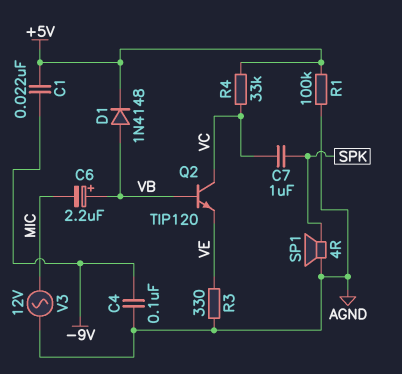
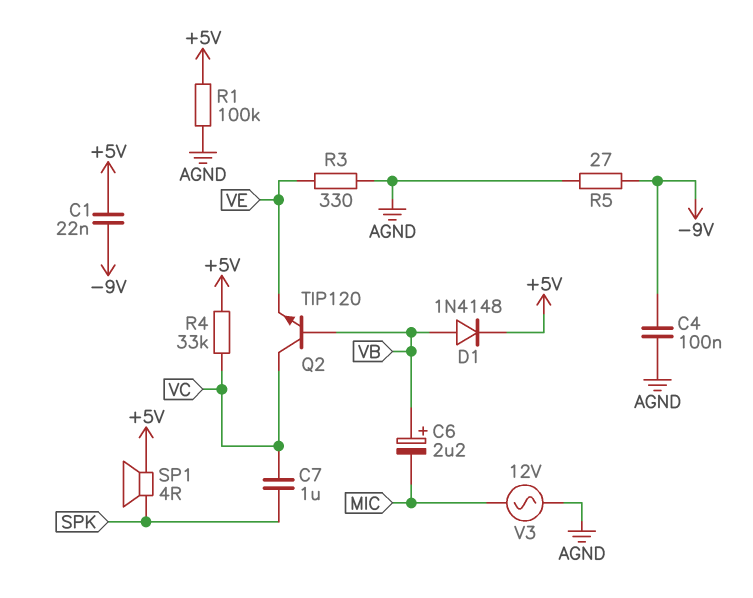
R5: none -> 27 (-9V, AGND)
SP1: speaker 4R (AGND, SPK) -> speaker 4R (+5V, SPK)

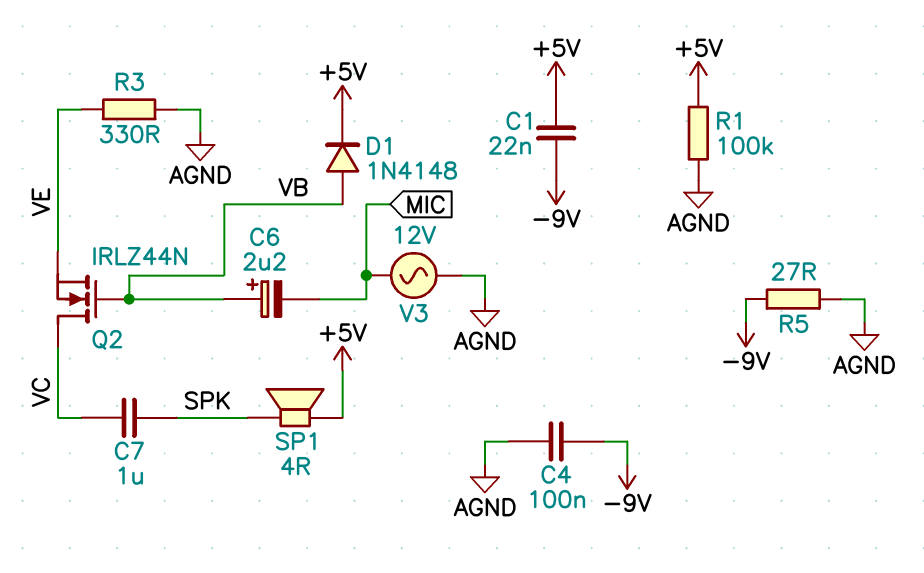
Q2: NPN TIP120 (B VB, C VC, E VE) -> NMOS IRLZ44N (G VB, D VC, S VE)
R4: 33k (+5V, VC) -> none

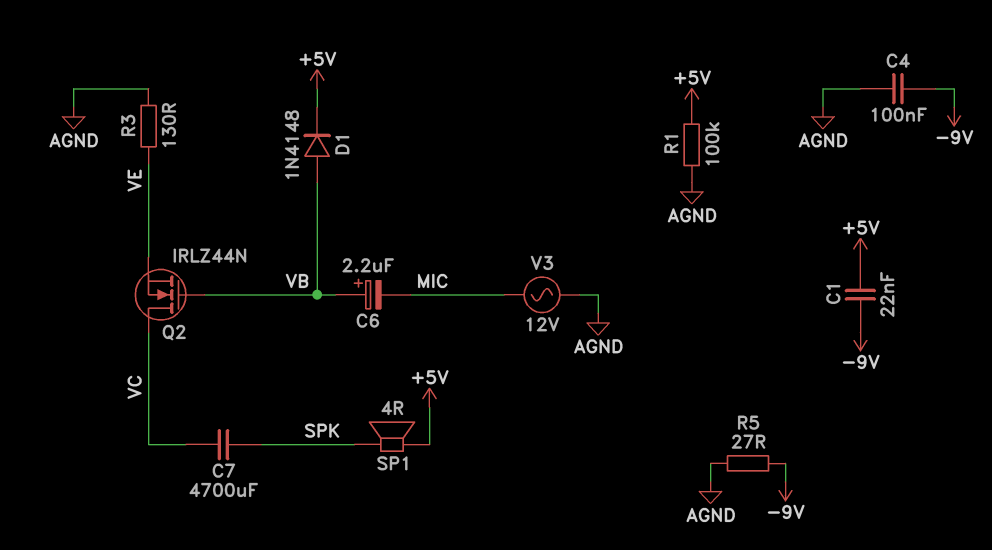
C7: 1uF (SPK, VC) -> 4700uF (SPK, VC)
R3: 330 (AGND, VE) -> 130 (AGND, VE)

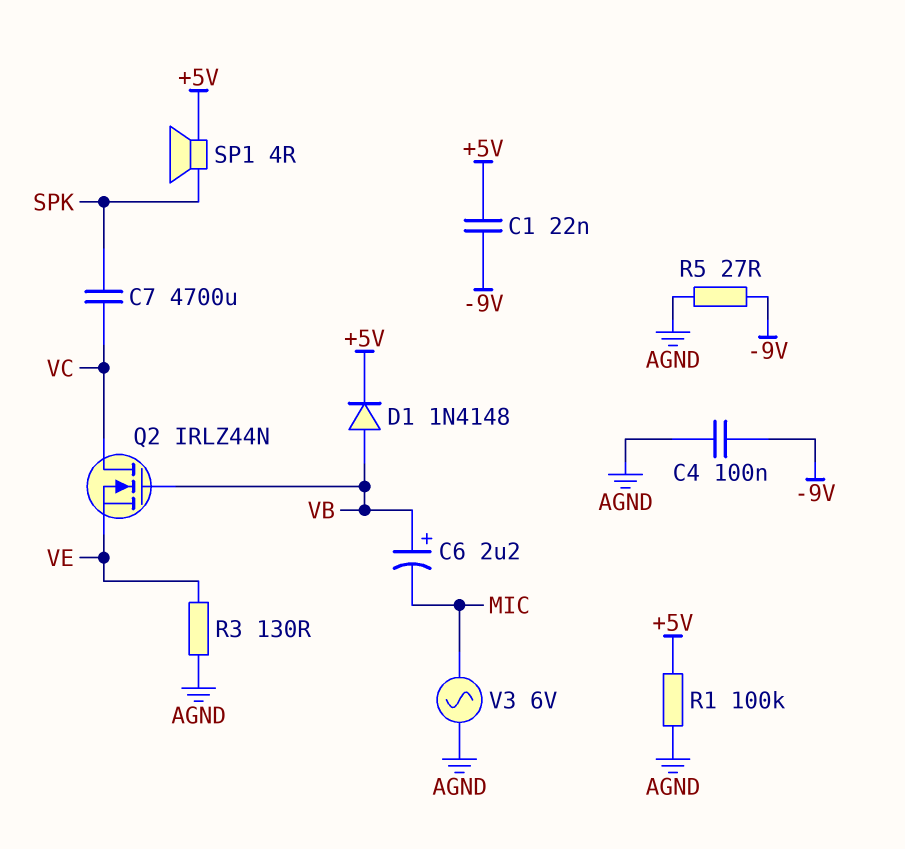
V3: AC 12V (AGND, MIC) -> AC 6V (AGND, MIC)

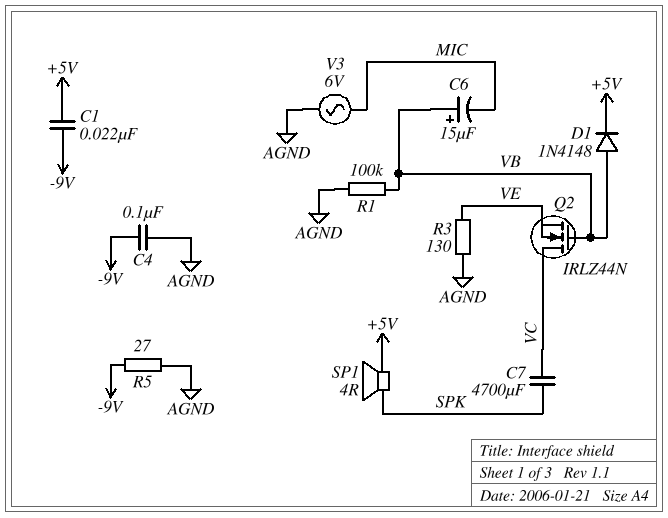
C6: 2.2uF (plus VB, minus MIC) -> 15uF (plus VB, minus MIC)
R1: 100k (+5V, AGND) -> 100k (AGND, VB)

